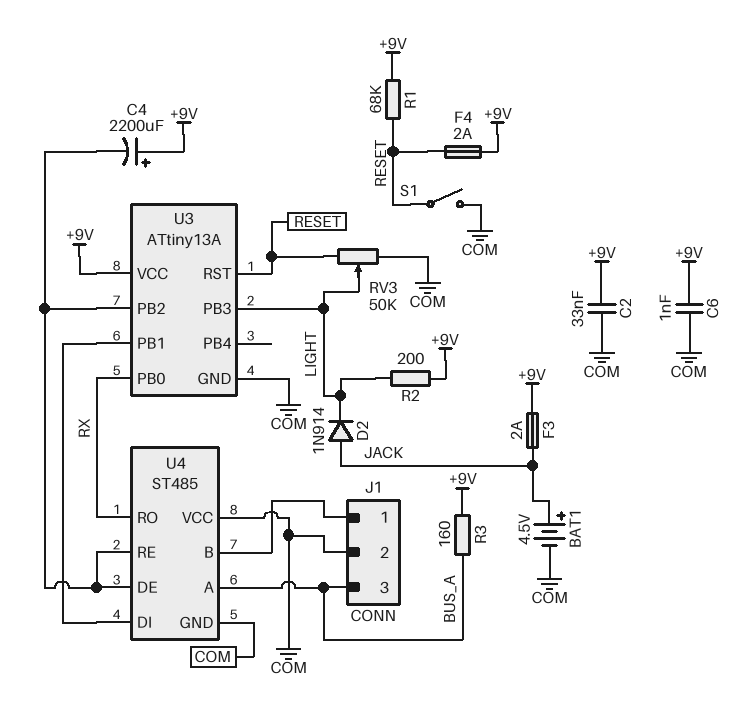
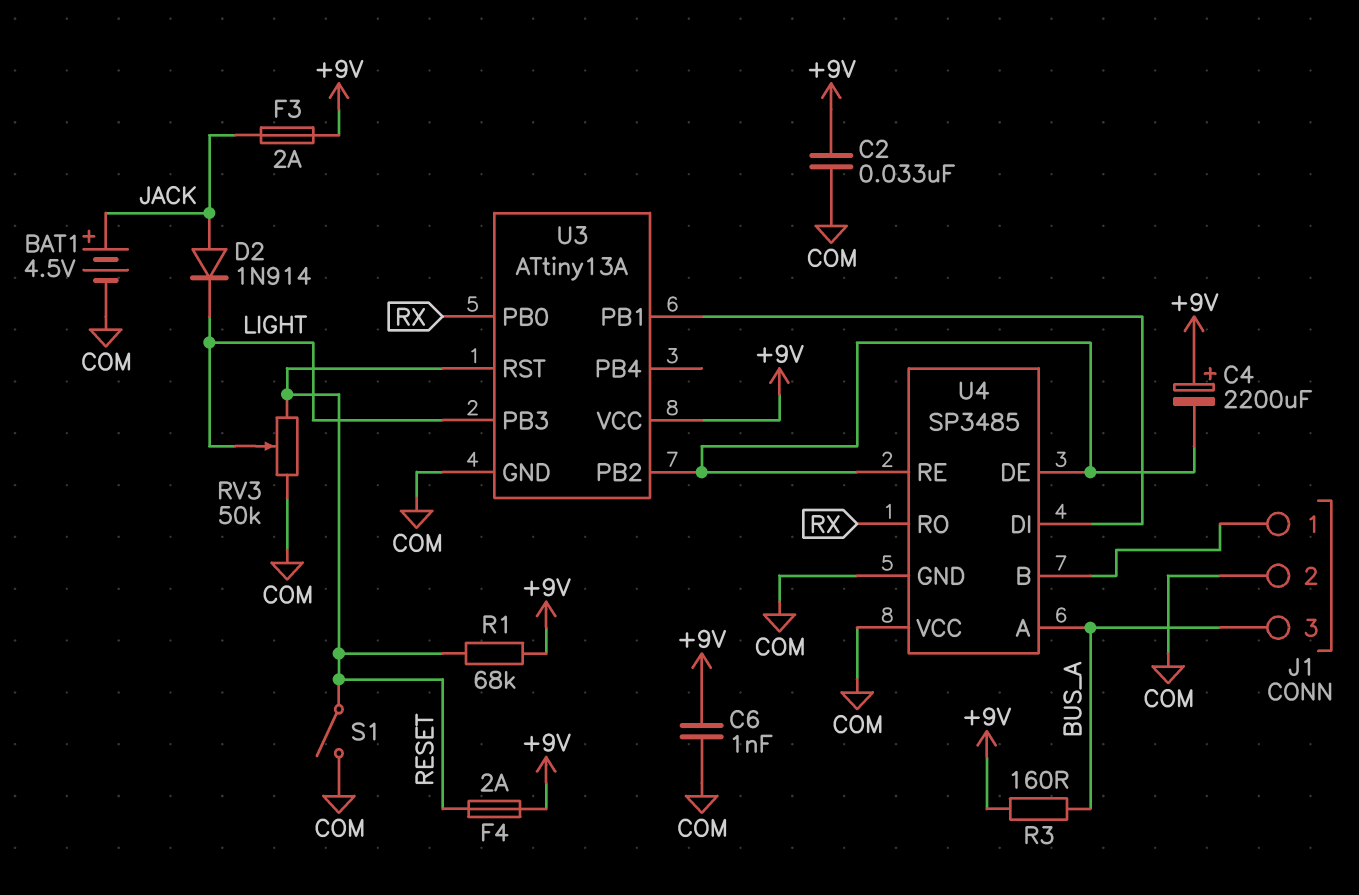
R2: 200 (+9V, LIGHT) -> none
U4: ST485 -> SP3485

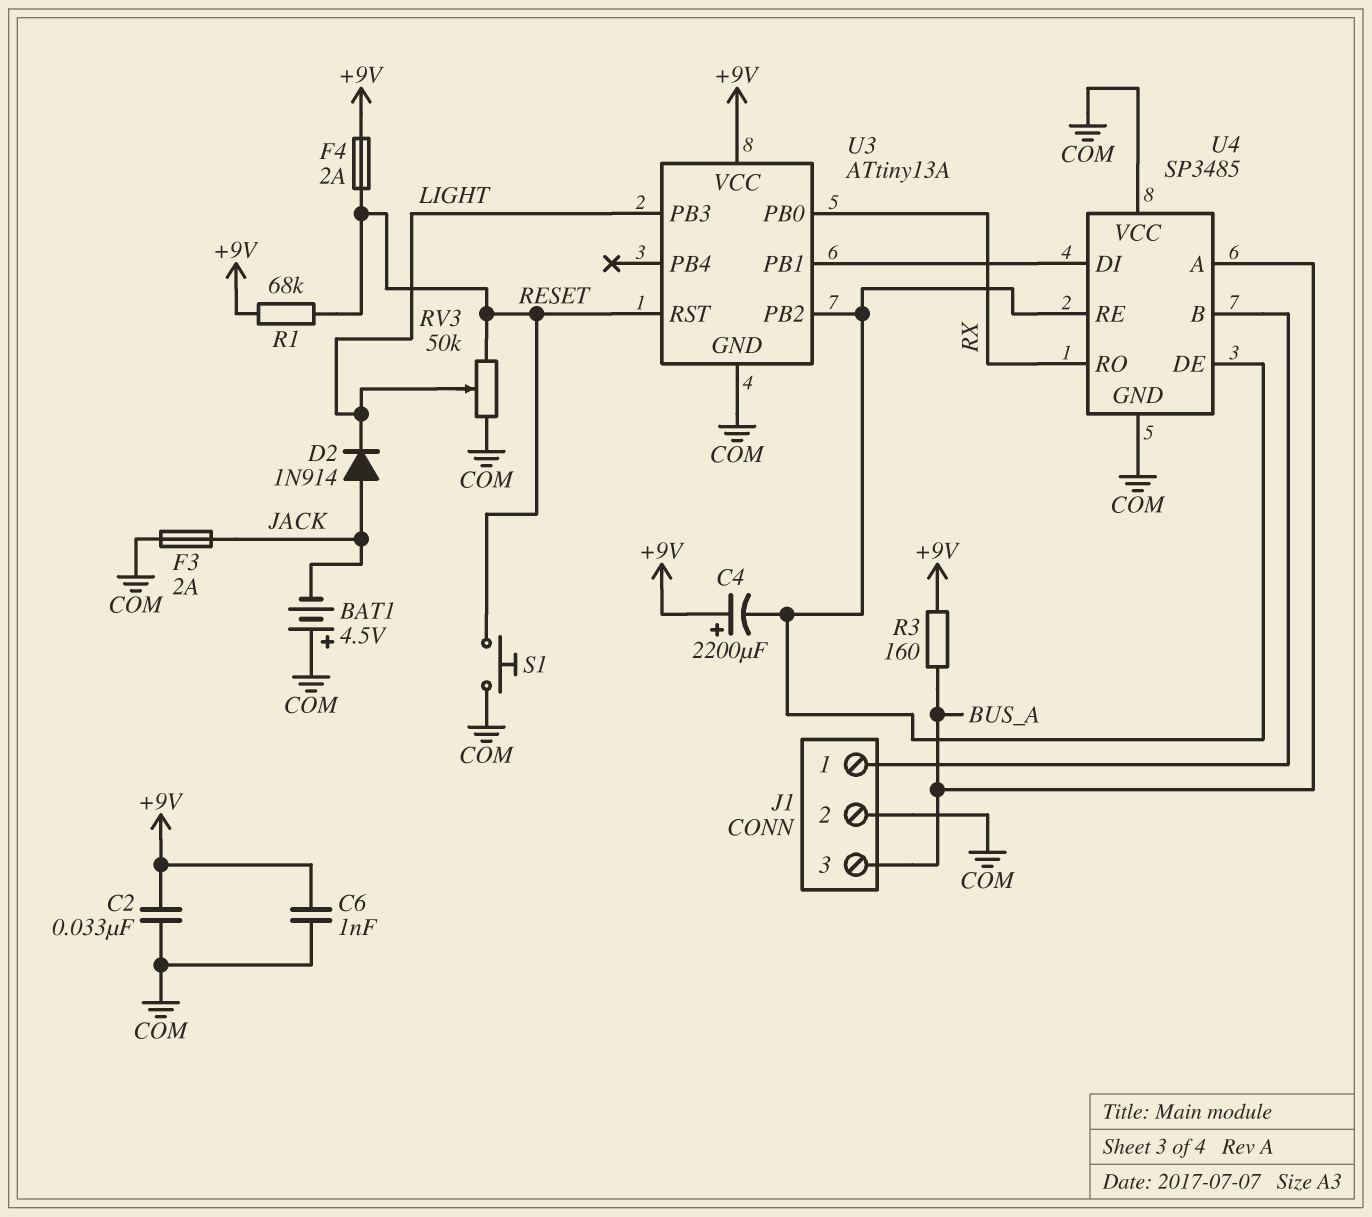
BAT1: 4.5V (plus JACK, minus COM) -> 4.5V (plus COM, minus JACK)
F3: 2A (+9V, JACK) -> 2A (COM, JACK)
S1: switch (COM, RESET) -> button (COM, RESET)

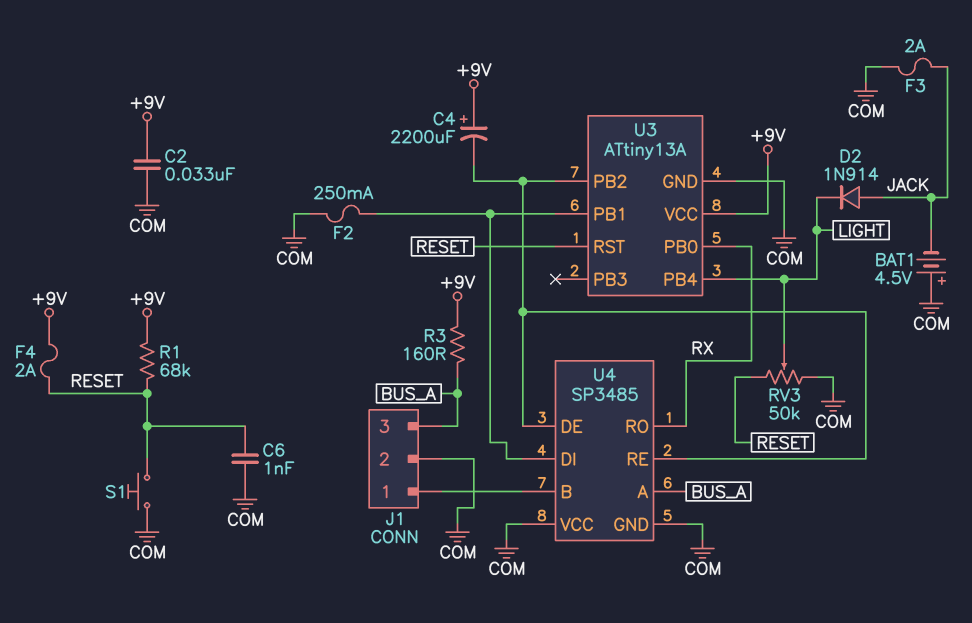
C6: 1nF (+9V, COM) -> 1nF (COM, RESET)
F2: none -> 250mA (COM, U3/PB1)
U3 pin PB3: LIGHT -> none
U3 pin PB4: none -> LIGHT

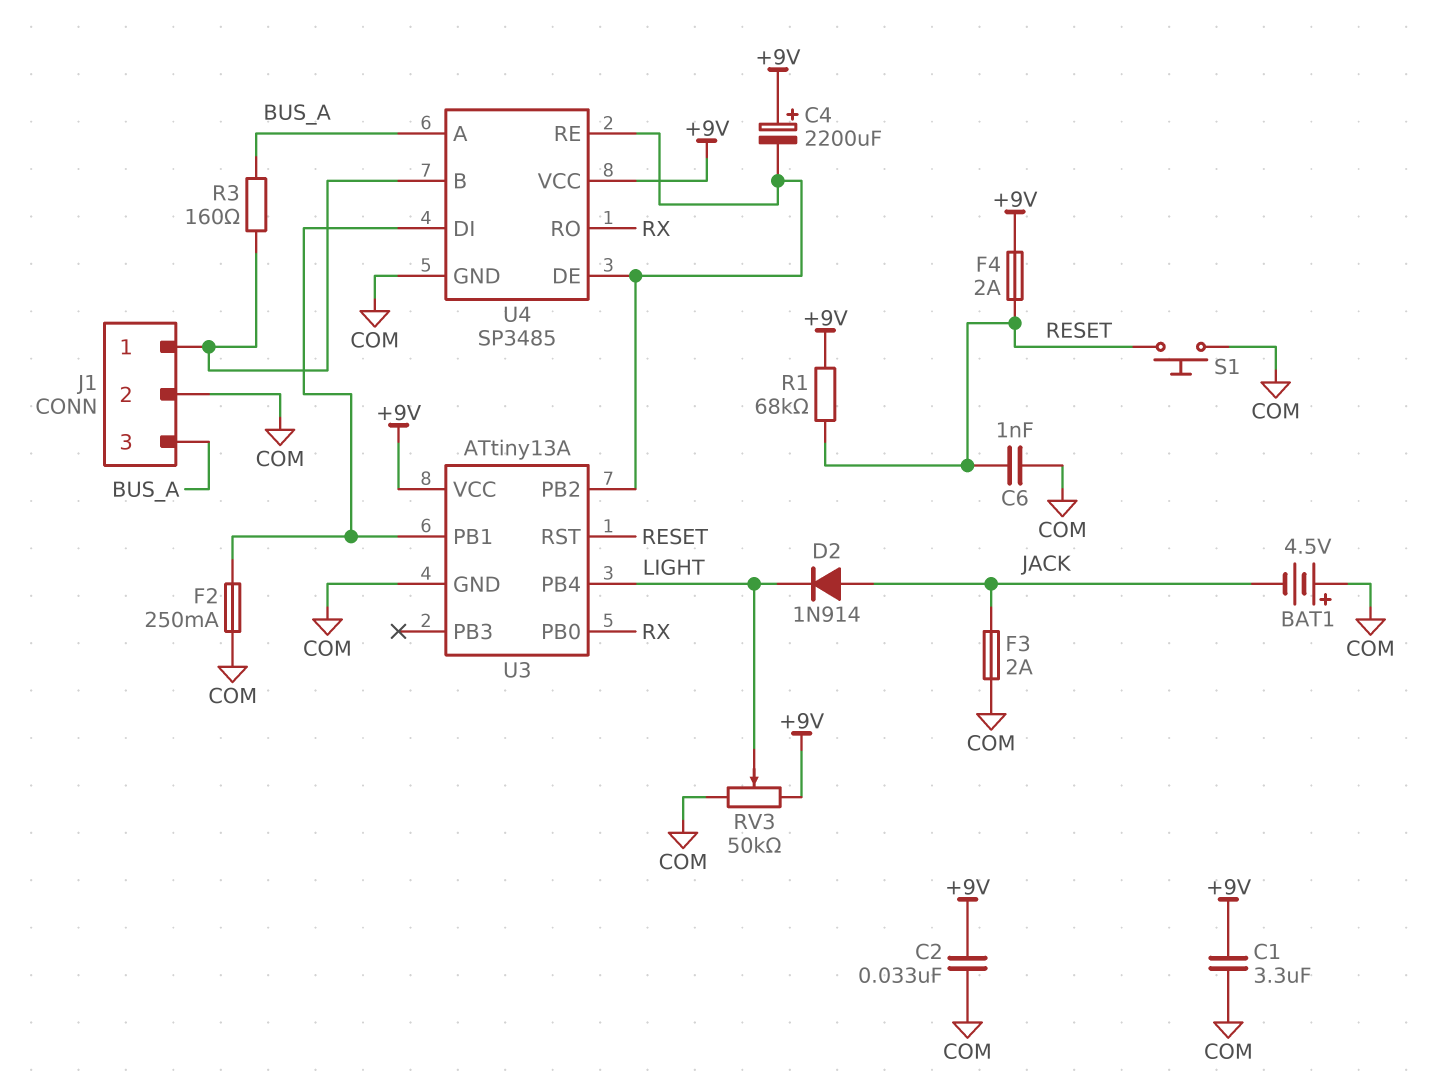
C1: none -> 3.3uF (+9V, COM)
R3: 160 (+9V, BUS_A) -> 160 (BUS_A, J1/1)
RV3: 50k (COM, RESET, wiper LIGHT) -> 50k (+9V, COM, wiper LIGHT)
U4 pin VCC: COM -> +9V

